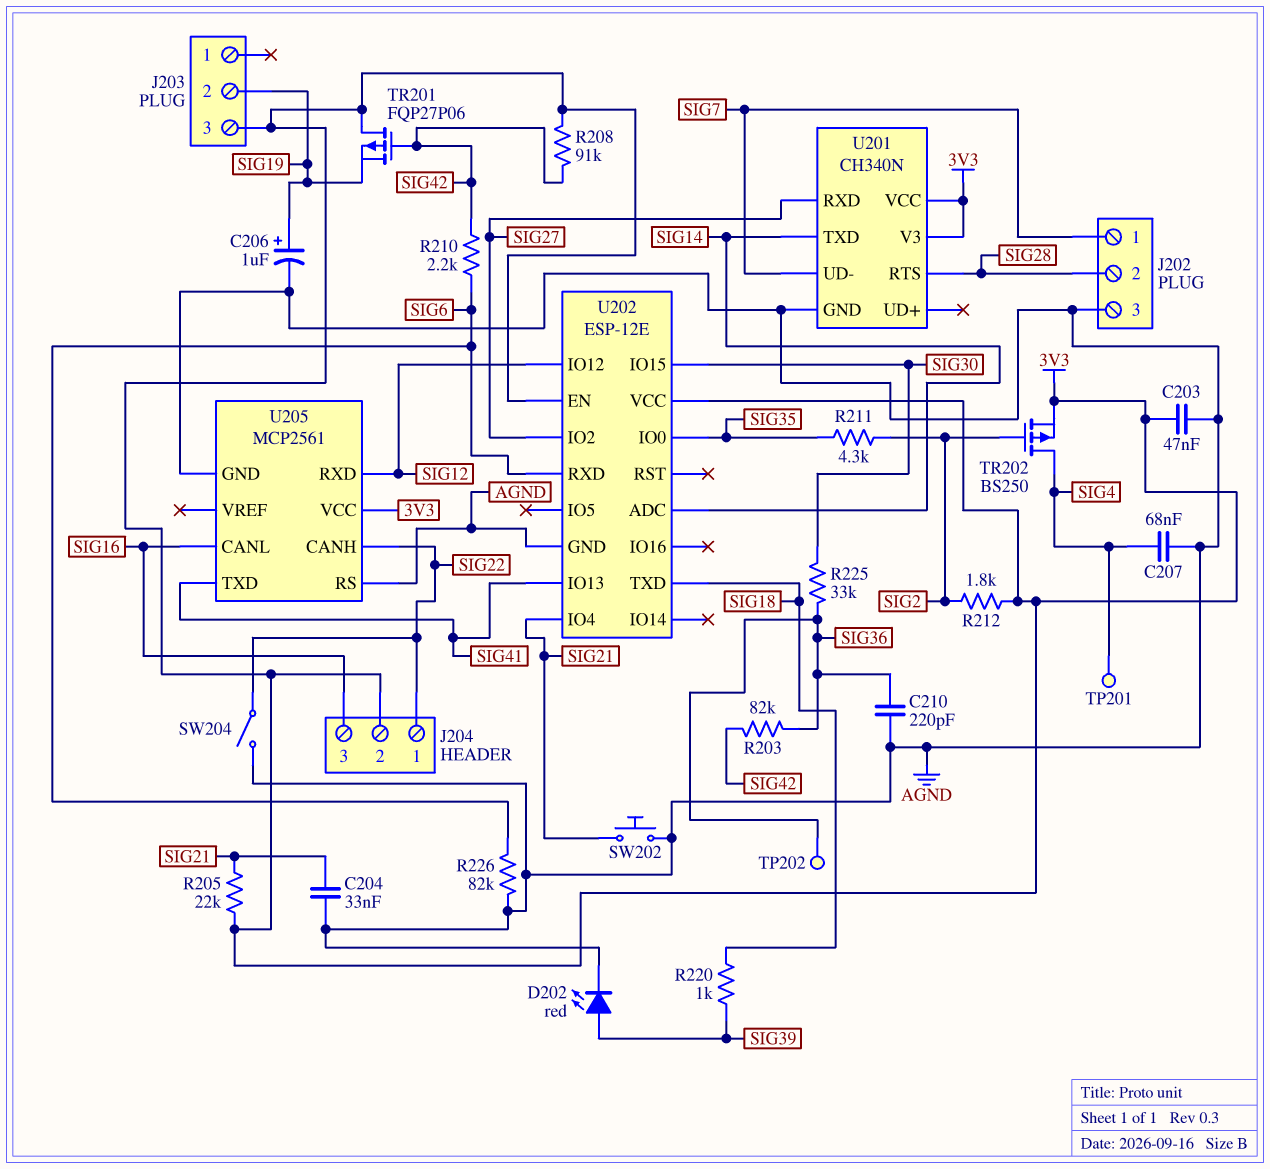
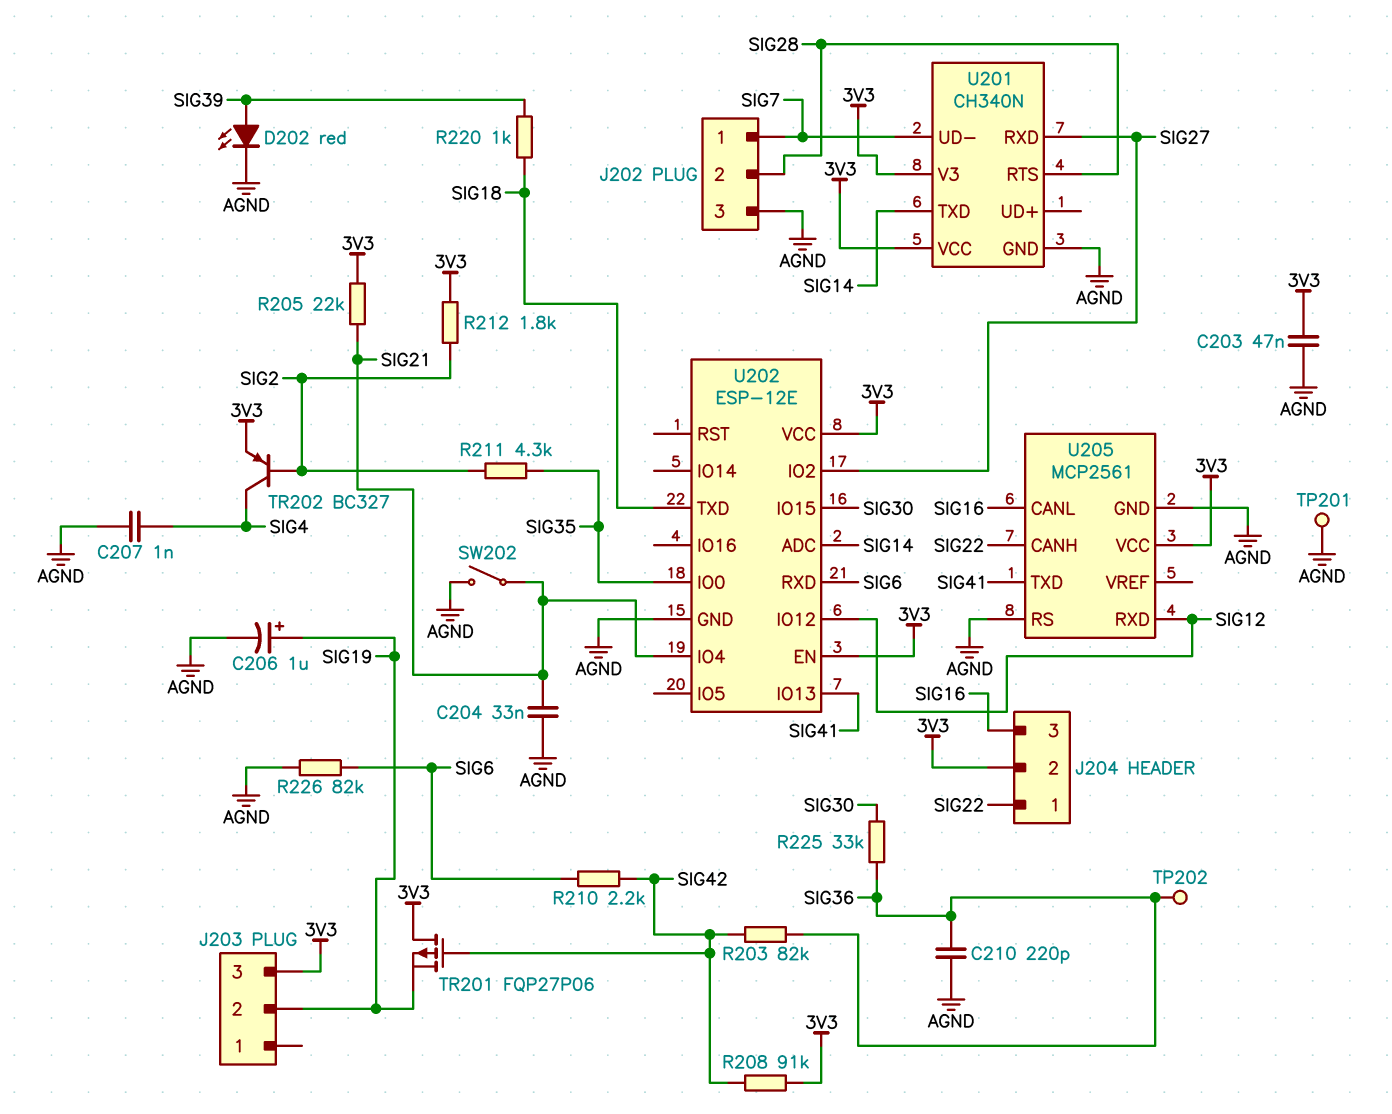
C207: 68nF (AGND, SIG4) -> 1nF (AGND, SIG4)
SW202: button (AGND, SIG21) -> switch (AGND, SIG21)
SW204: switch (AGND, SIG22) -> none
TP201: test point (SIG4) -> test point (AGND)
TR202: PMOS BS250 (G SIG2, D SIG4, S 3V3) -> PNP BC327 (B SIG2, C SIG4, E 3V3)

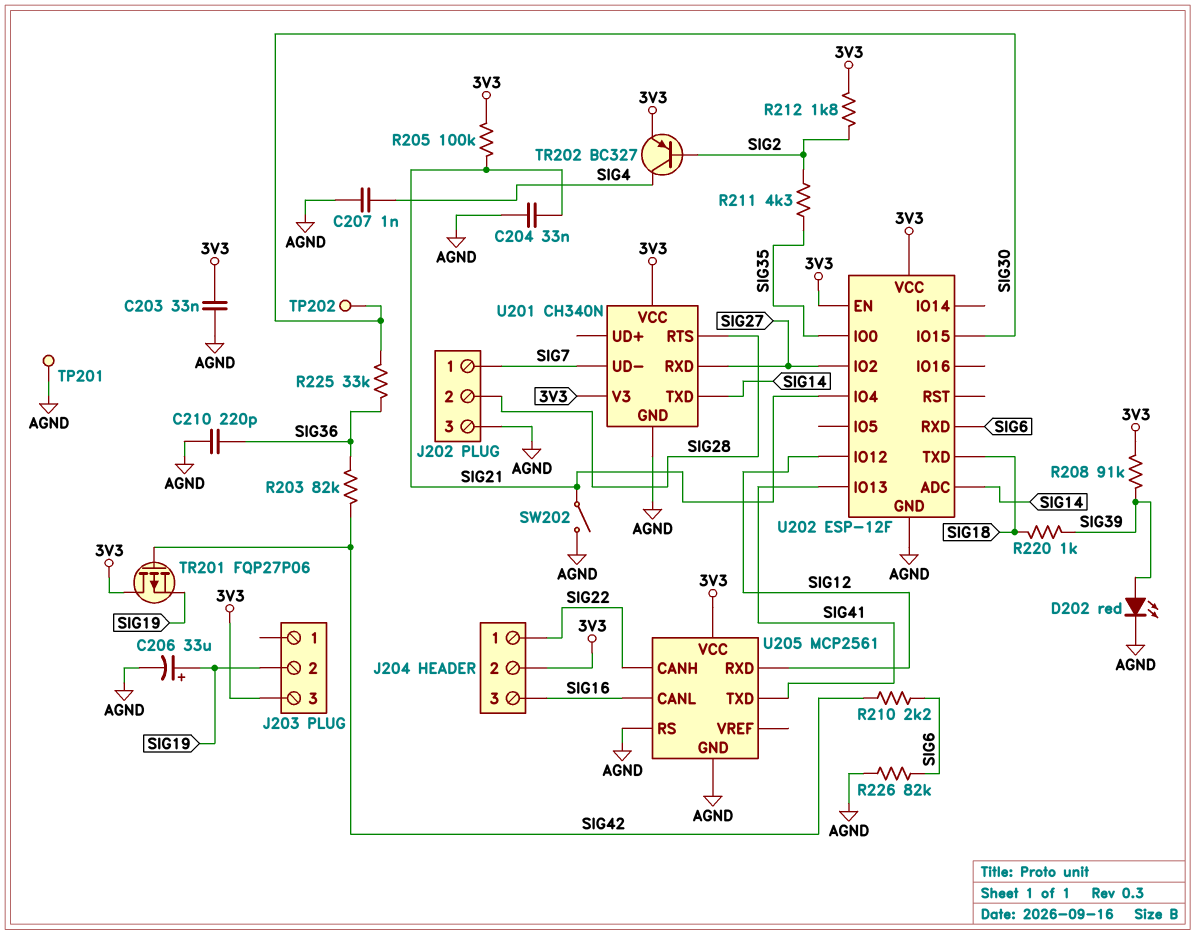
C203: 47nF (3V3, AGND) -> 33nF (3V3, AGND)
C206: 1uF (plus SIG19, minus AGND) -> 33uF (plus SIG19, minus AGND)
R205: 22k (3V3, SIG21) -> 100k (3V3, SIG21)
R208: 91k (3V3, SIG42) -> 91k (3V3, SIG39)
TP202: test point (SIG36) -> test point (SIG30)
U202: ESP-12E -> ESP-12F

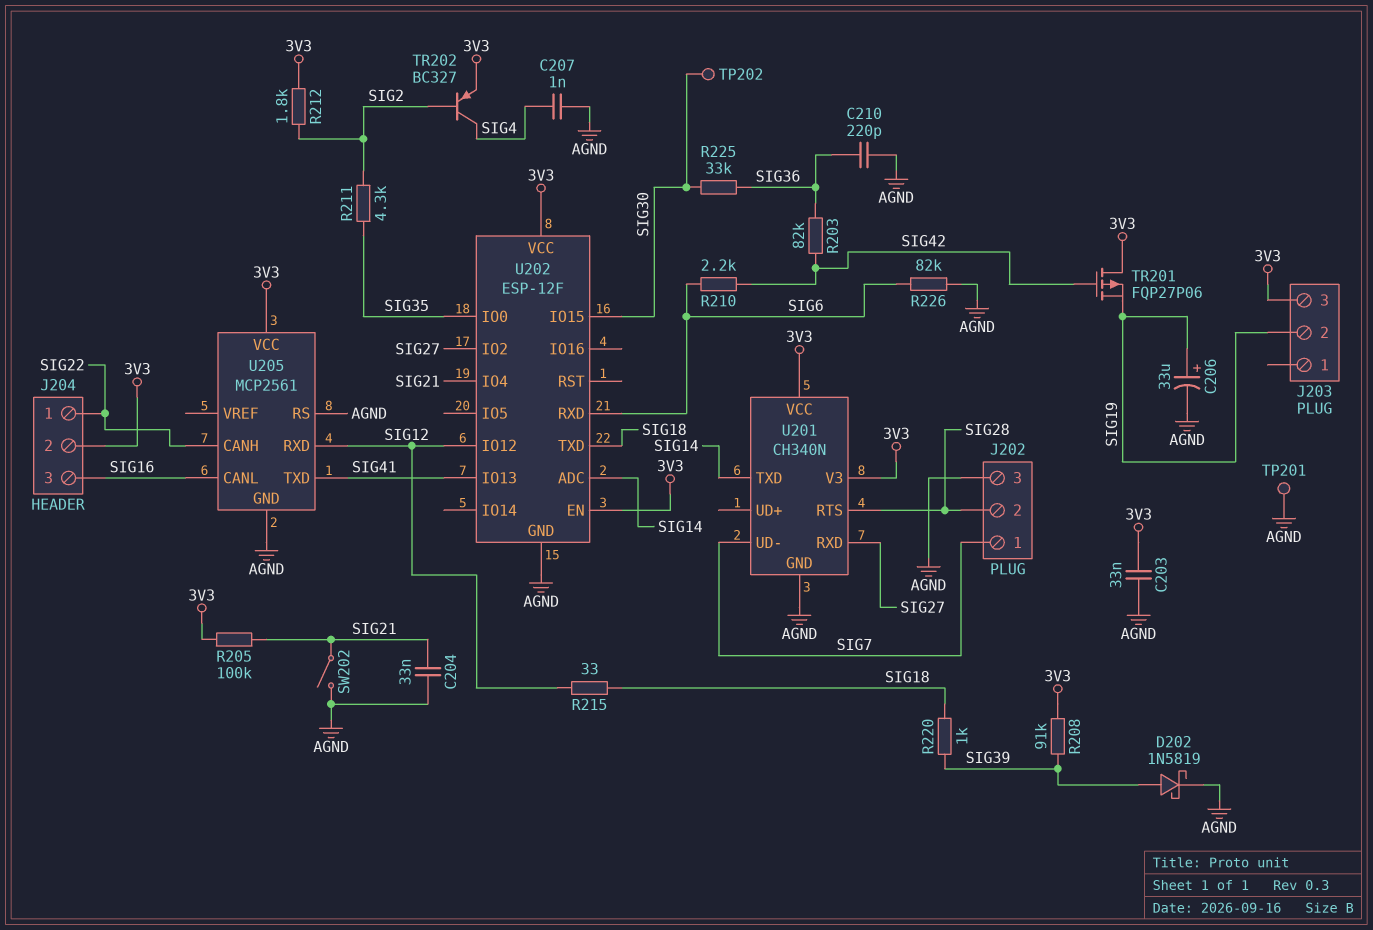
D202: LED red (A SIG39, K AGND) -> schottky 1N5819 (A SIG39, K AGND)
R215: none -> 33 (SIG12, SIG18)

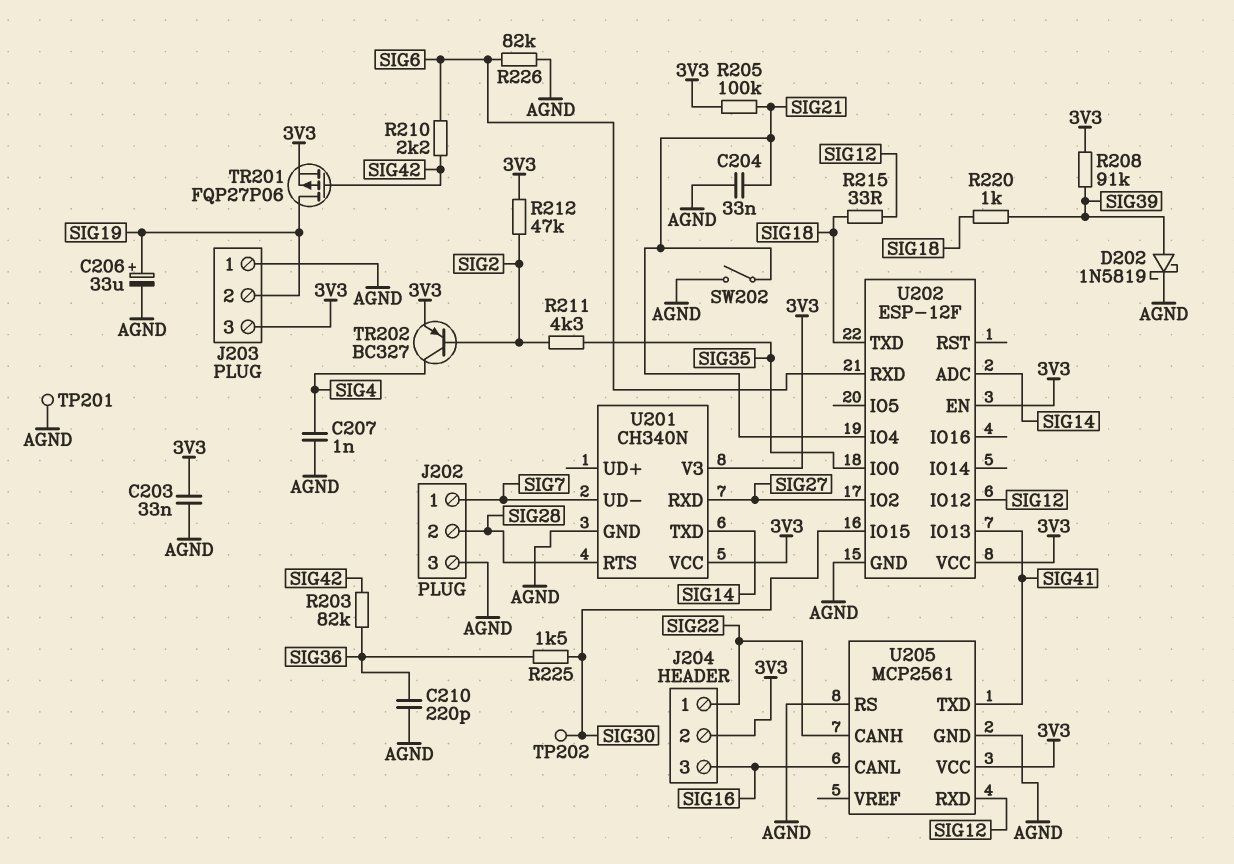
J203 pin 1: none -> AGND
R212: 1.8k (3V3, SIG2) -> 47k (3V3, SIG2)
R225: 33k (SIG30, SIG36) -> 1.5k (SIG30, SIG36)
TR201: PMOS FQP27P06 (G SIG42, D 3V3, S SIG19) -> PMOS FQP27P06 (G SIG42, D SIG19, S 3V3)

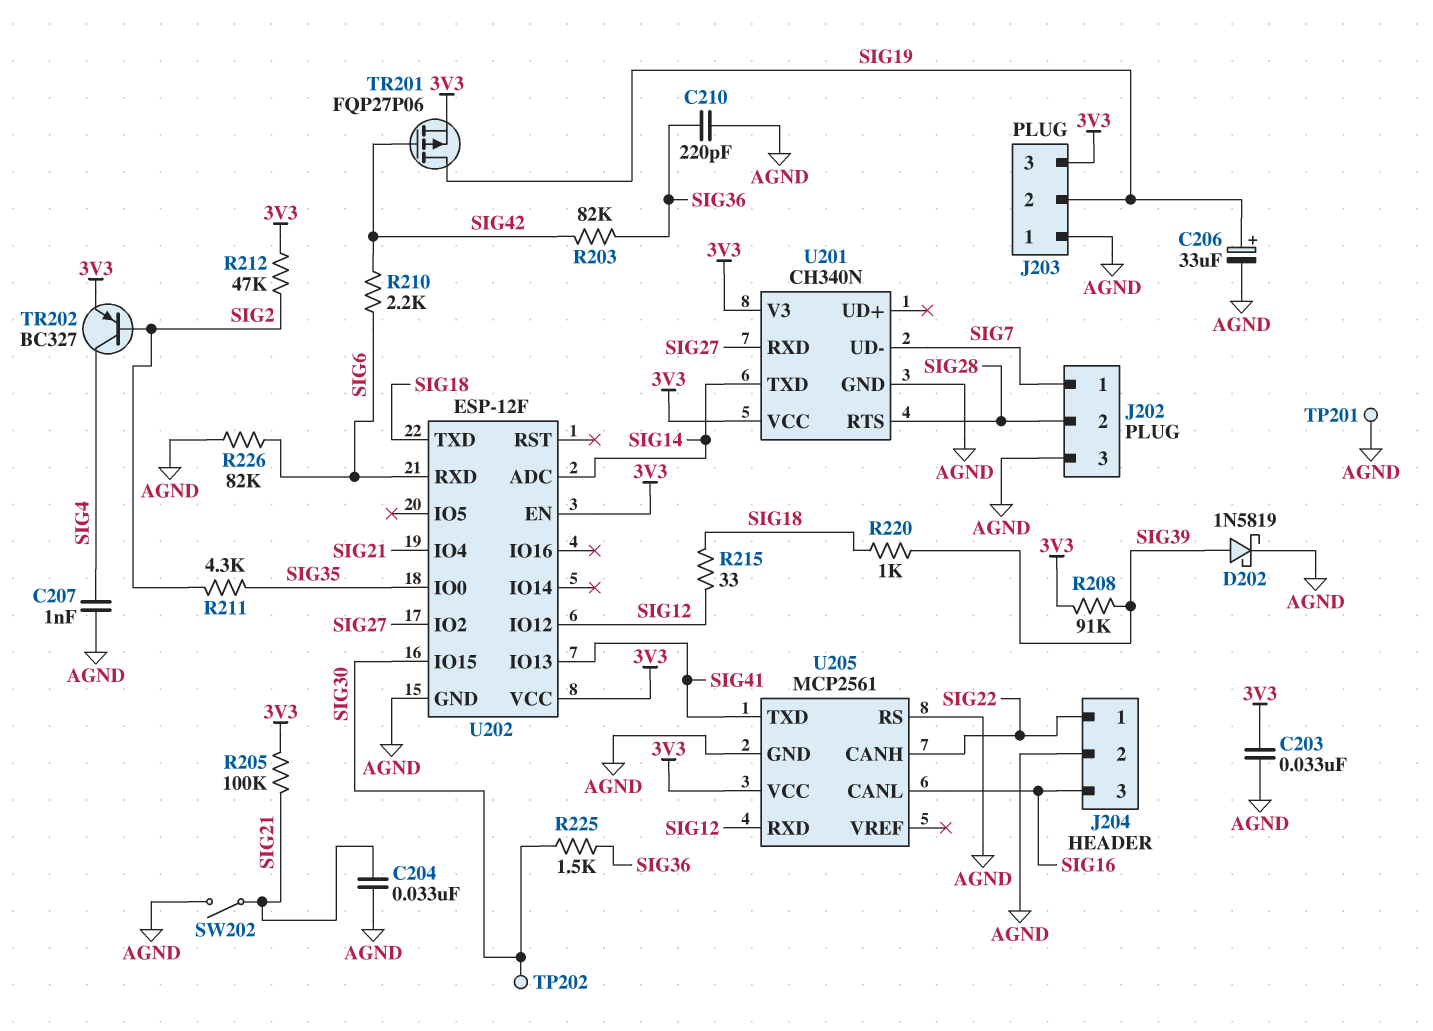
J204 pin 2: 3V3 -> AGND

